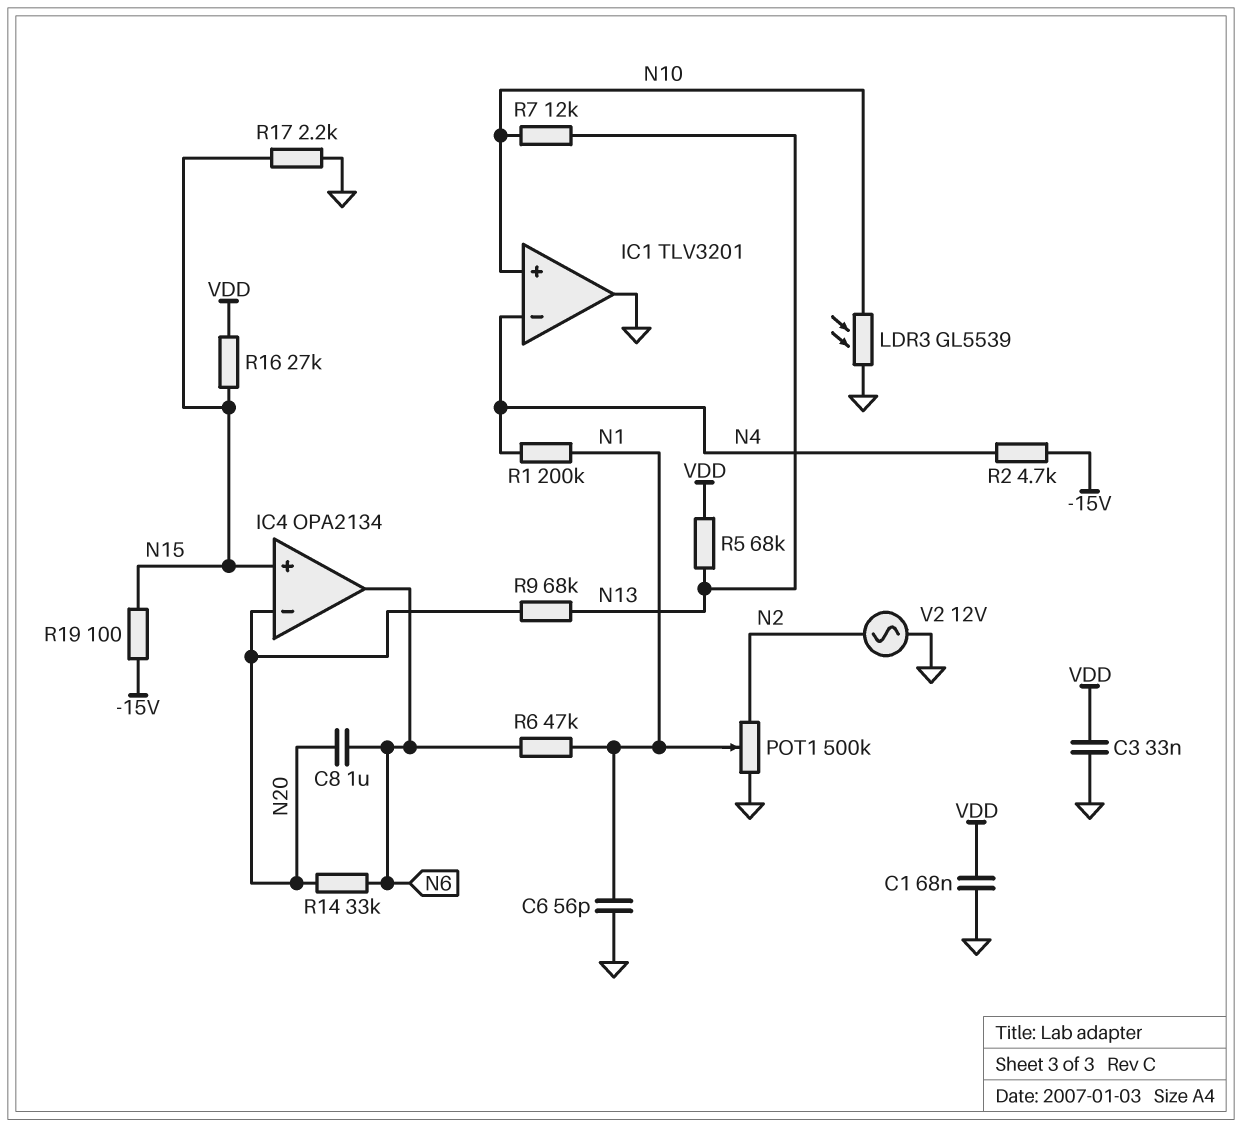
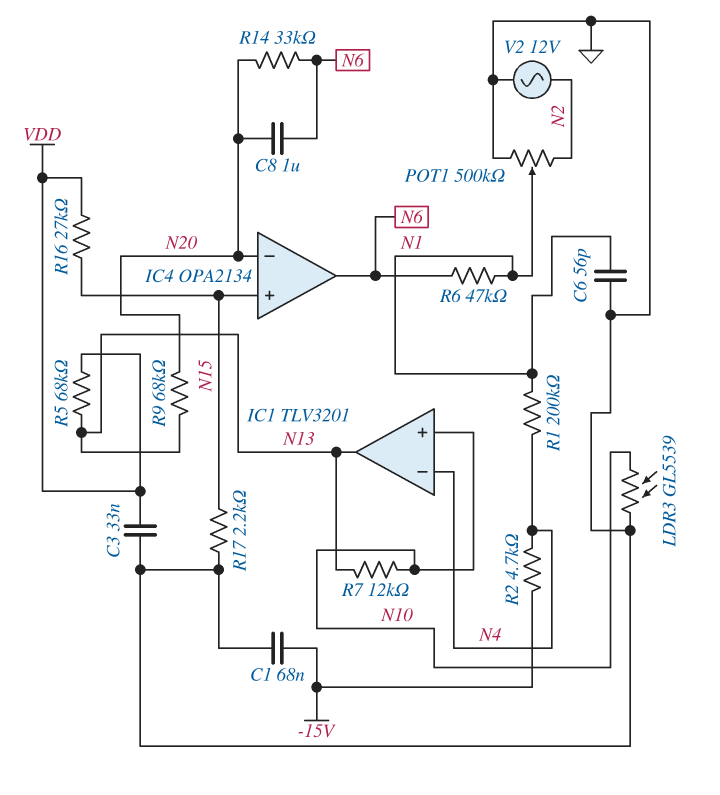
C1: 68nF (GND, VDD) -> 68nF (-15V, GND)
IC1 pin out: GND -> N13
R19: 100 (-15V, N15) -> none

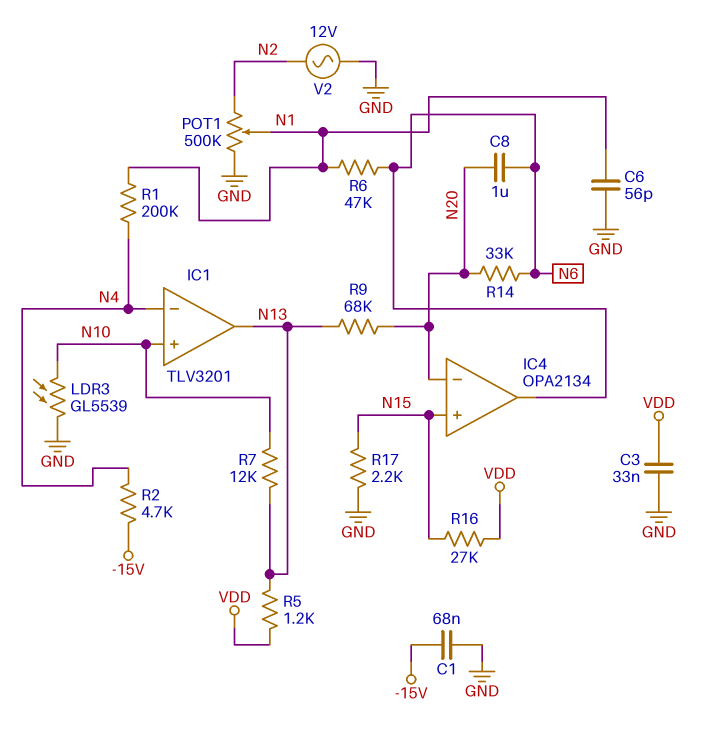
R5: 68k (N13, VDD) -> 1.2k (N13, VDD)

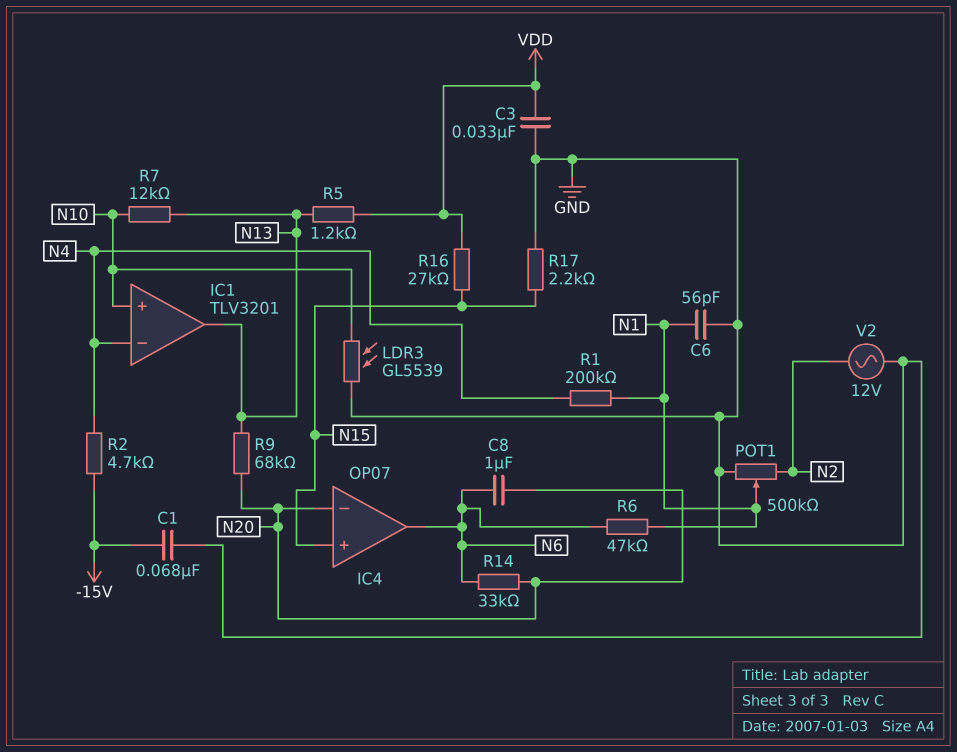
IC4: OPA2134 -> OP07

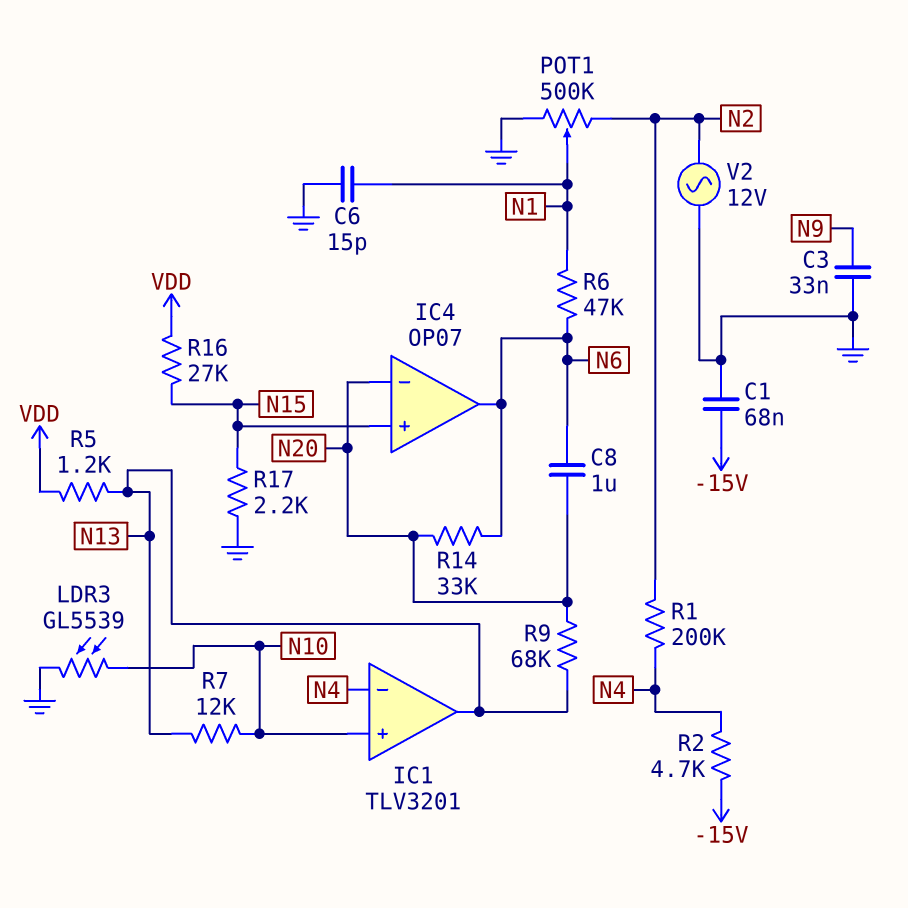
C3: 33nF (GND, VDD) -> 33nF (GND, N9)
C6: 56pF (GND, N1) -> 15pF (GND, N1)
R1: 200k (N1, N4) -> 200k (N2, N4)

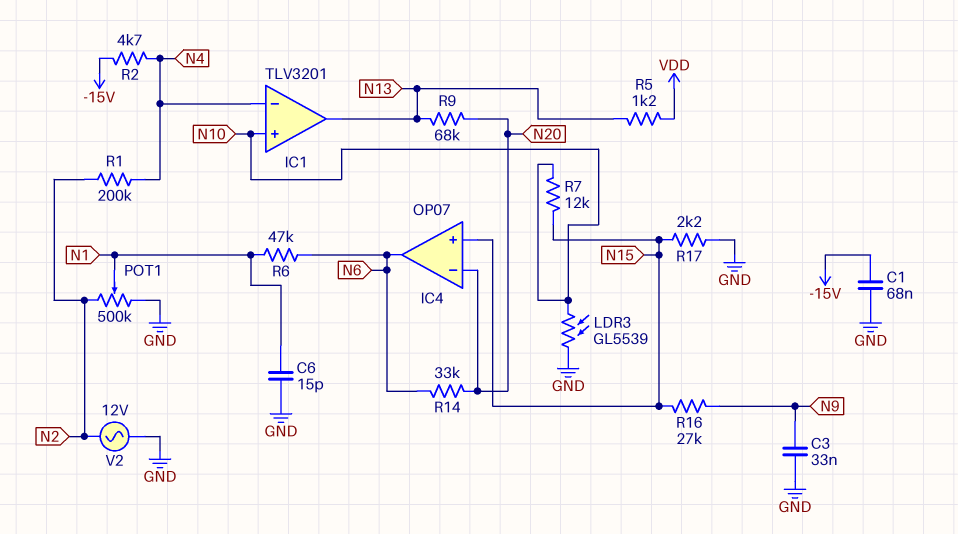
C8: 1uF (N6, N20) -> none
R7: 12k (N10, N13) -> 12k (N10, N15)
R16: 27k (N15, VDD) -> 27k (N9, N15)

